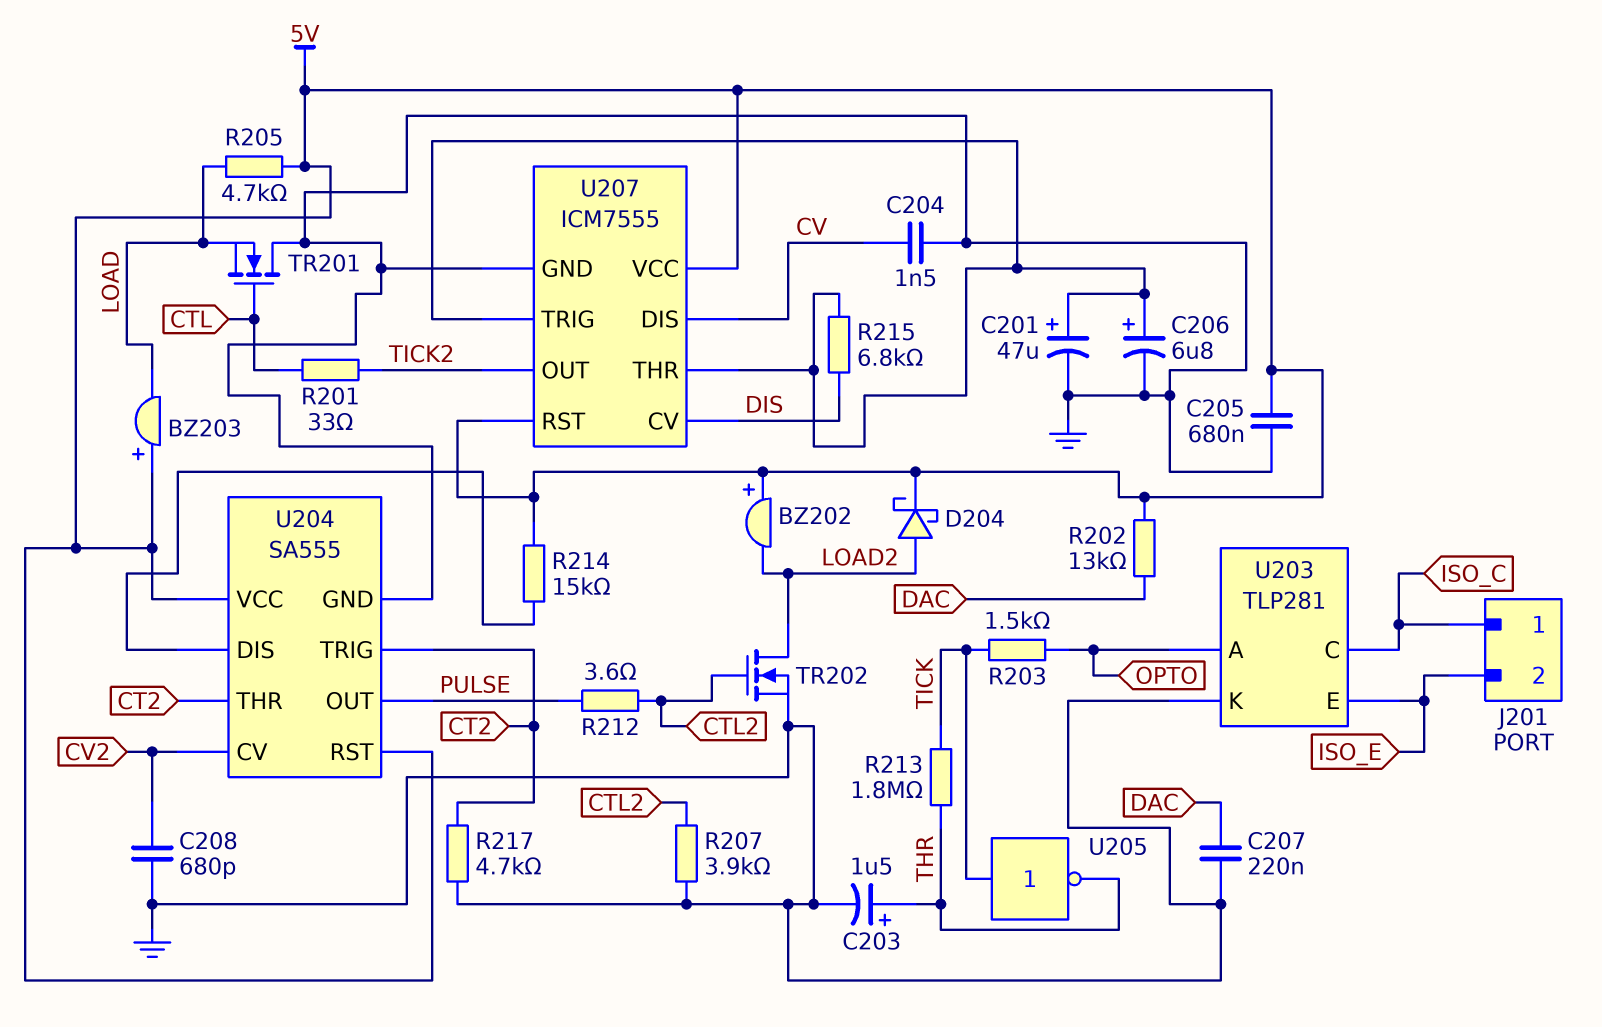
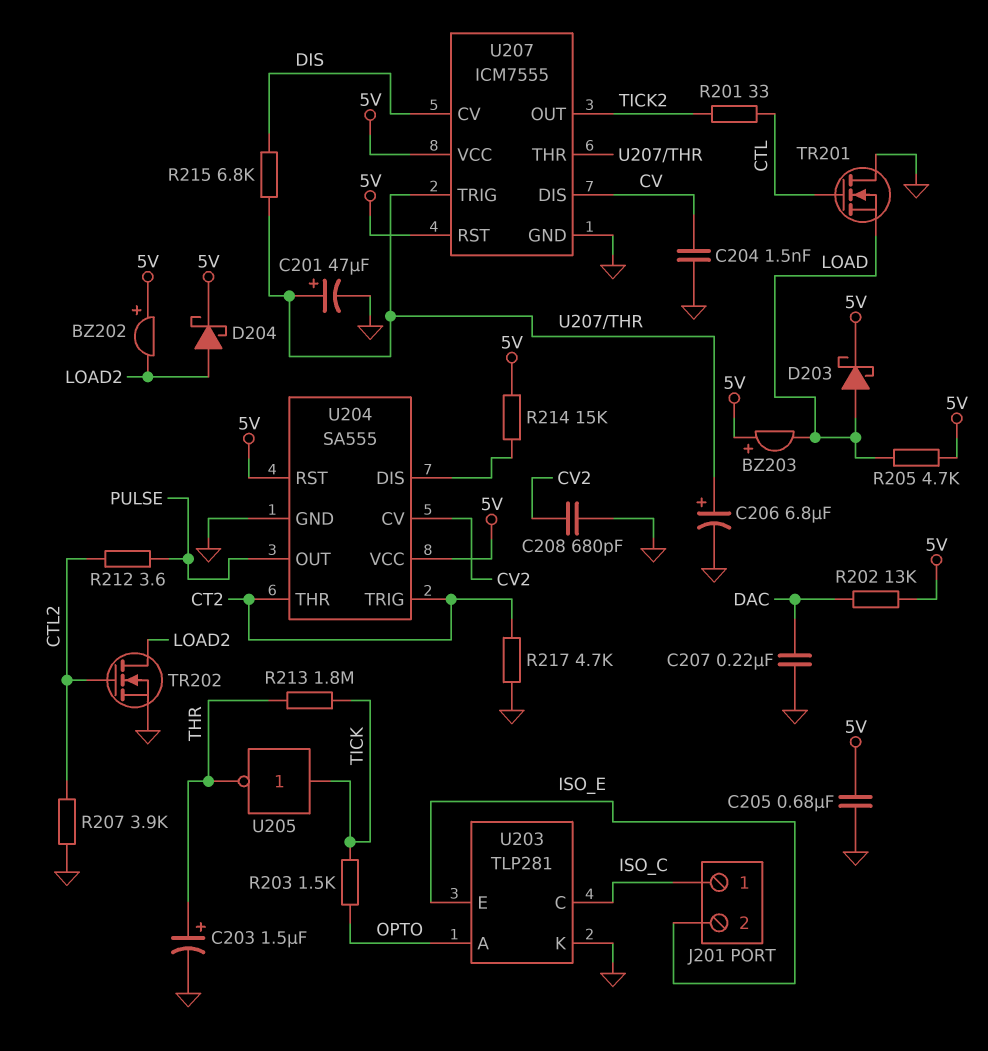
D203: none -> schottky (A LOAD, K 5V)

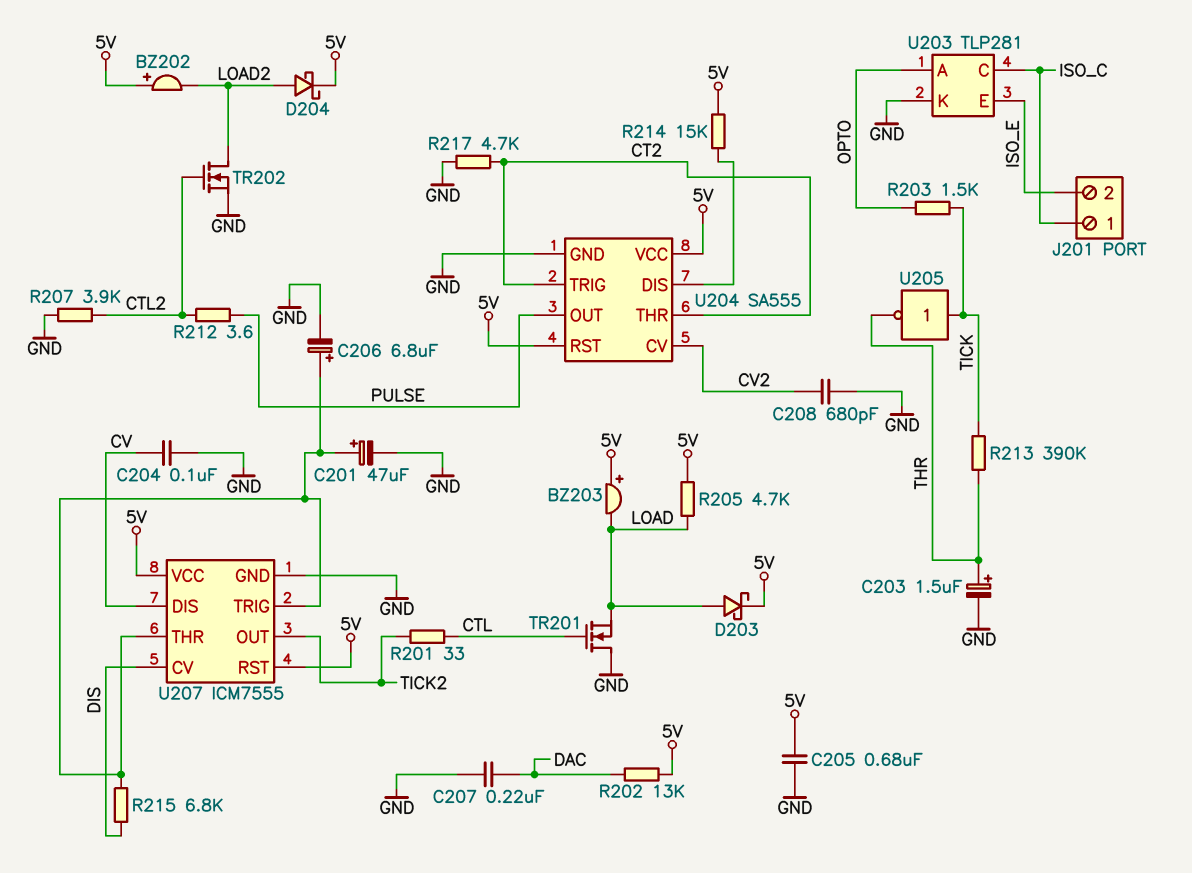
C204: 1.5nF (CV, GND) -> 100nF (CV, GND)
R213: 1.8M (THR, TICK) -> 390k (THR, TICK)

